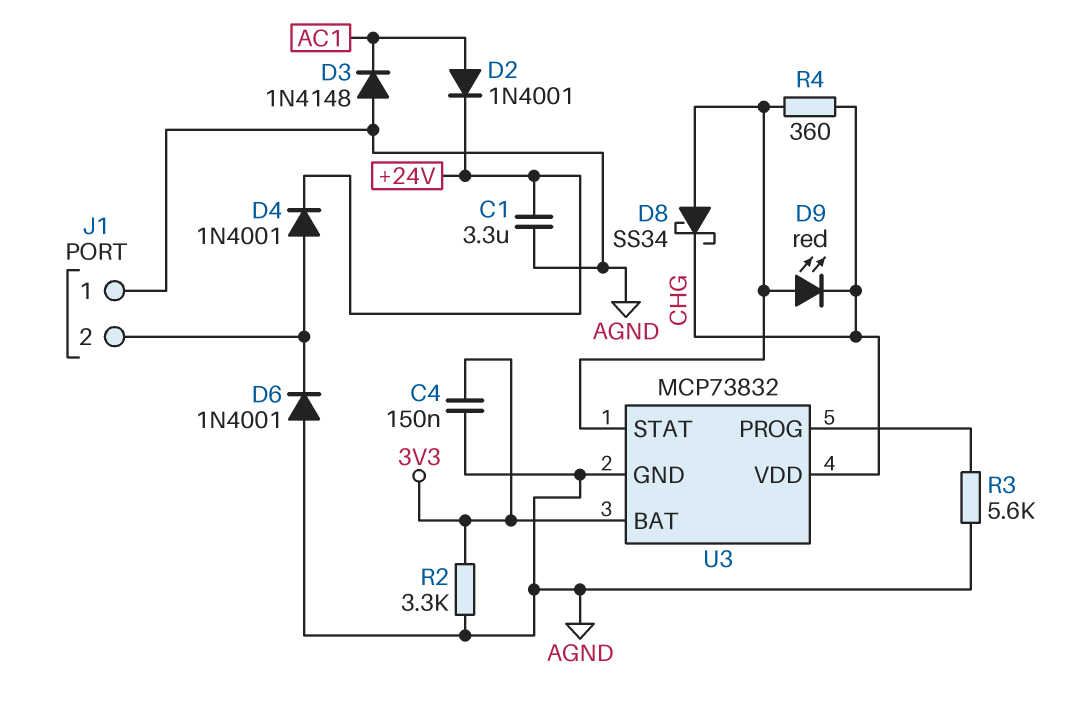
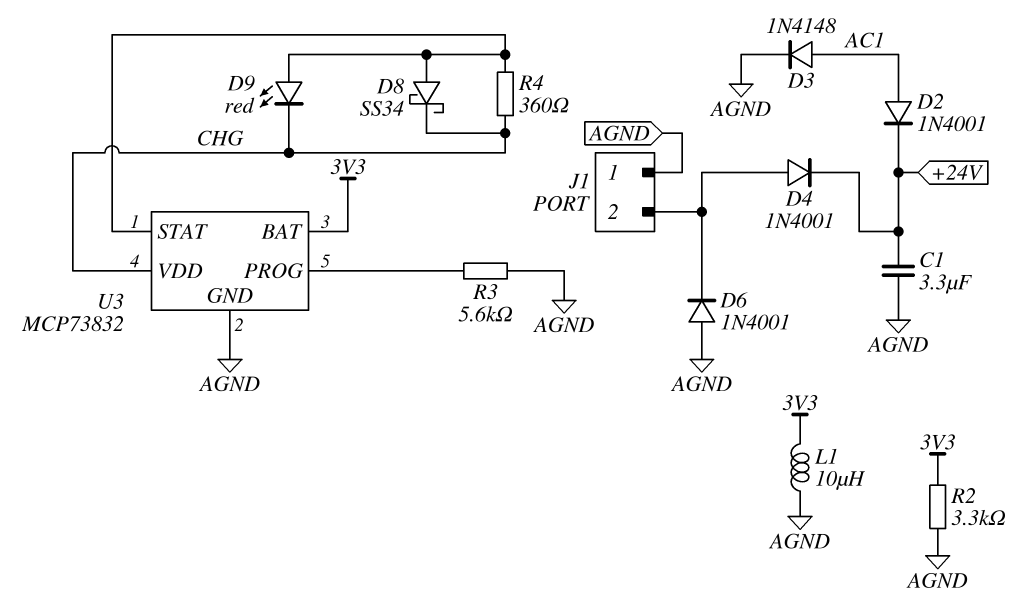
C4: 150nF (3V3, AGND) -> none
D3: diode 1N4148 (A AGND, K AC1) -> diode 1N4148 (A AC1, K AGND)
L1: none -> 10uH (3V3, AGND)

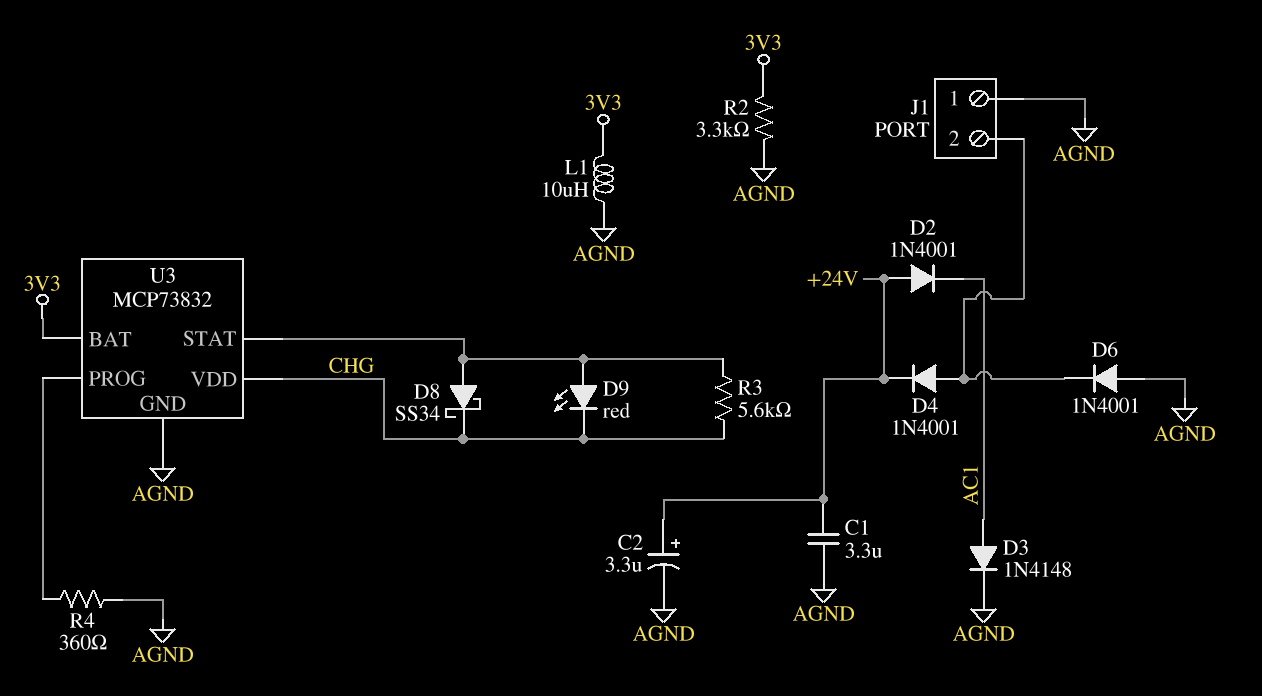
C2: none -> 3.3uF (plus +24V, minus AGND)
D2: diode 1N4001 (A AC1, K +24V) -> diode 1N4001 (A +24V, K AC1)
R3: 5.6k (AGND, U3/PROG) -> 5.6k (CHG, U3/STAT)
R4: 360 (CHG, U3/STAT) -> 360 (AGND, U3/PROG)

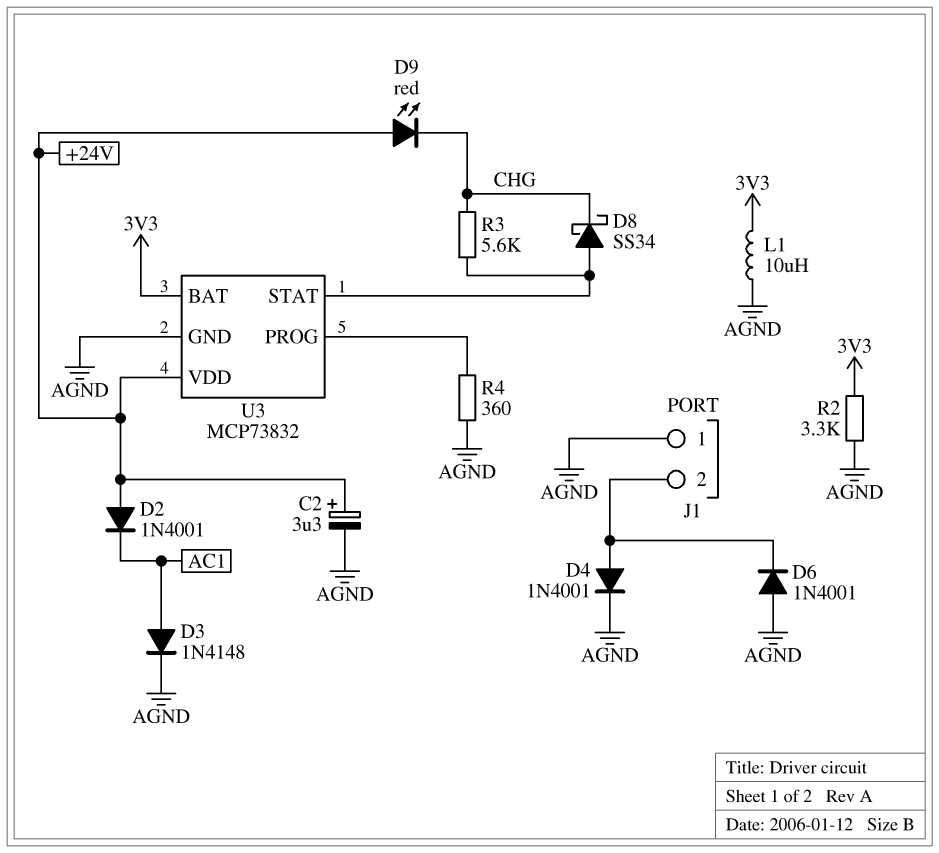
C1: 3.3uF (+24V, AGND) -> none
D4: diode 1N4001 (A J1/2, K +24V) -> diode 1N4001 (A J1/2, K AGND)
D9: LED red (A U3/STAT, K CHG) -> LED red (A +24V, K CHG)
U3 pin VDD: CHG -> +24V

